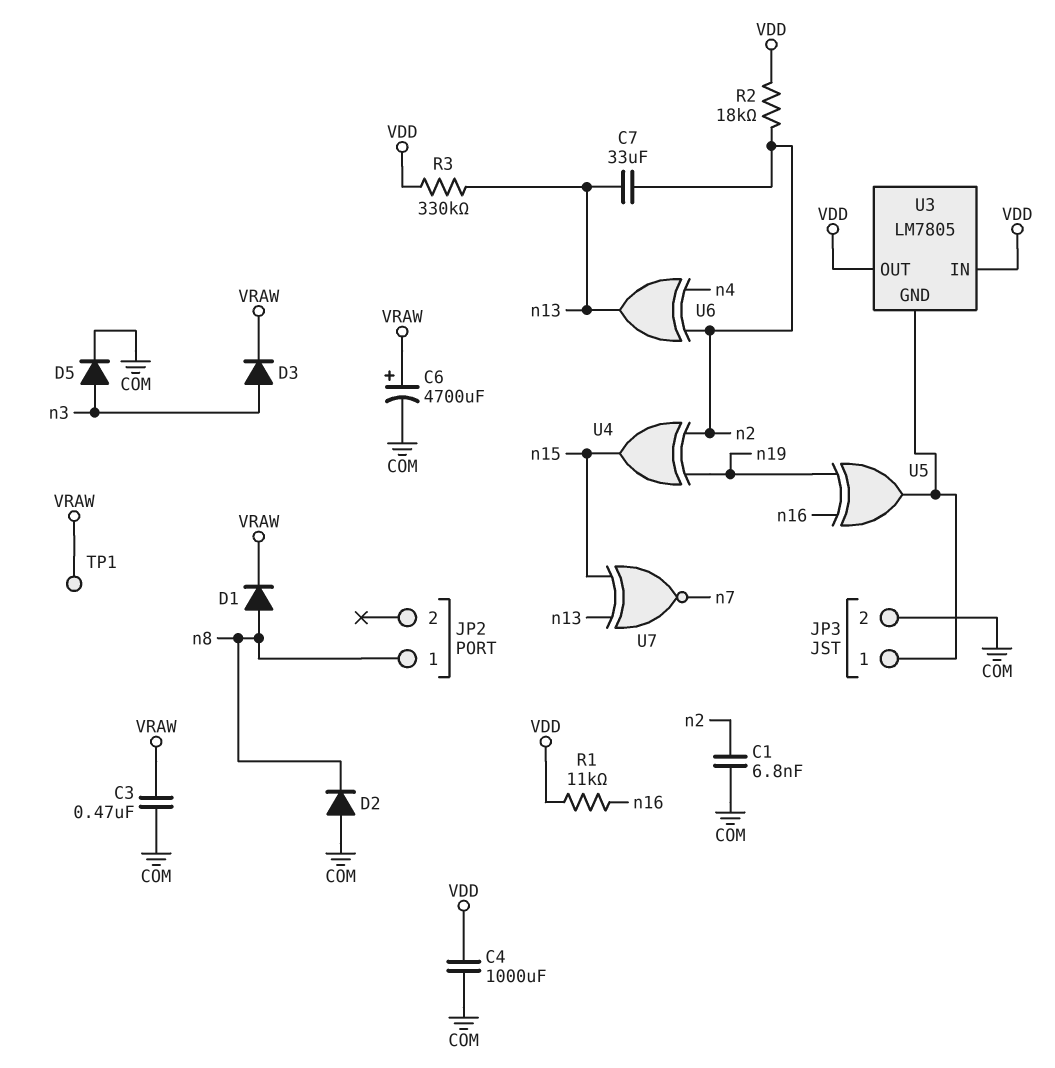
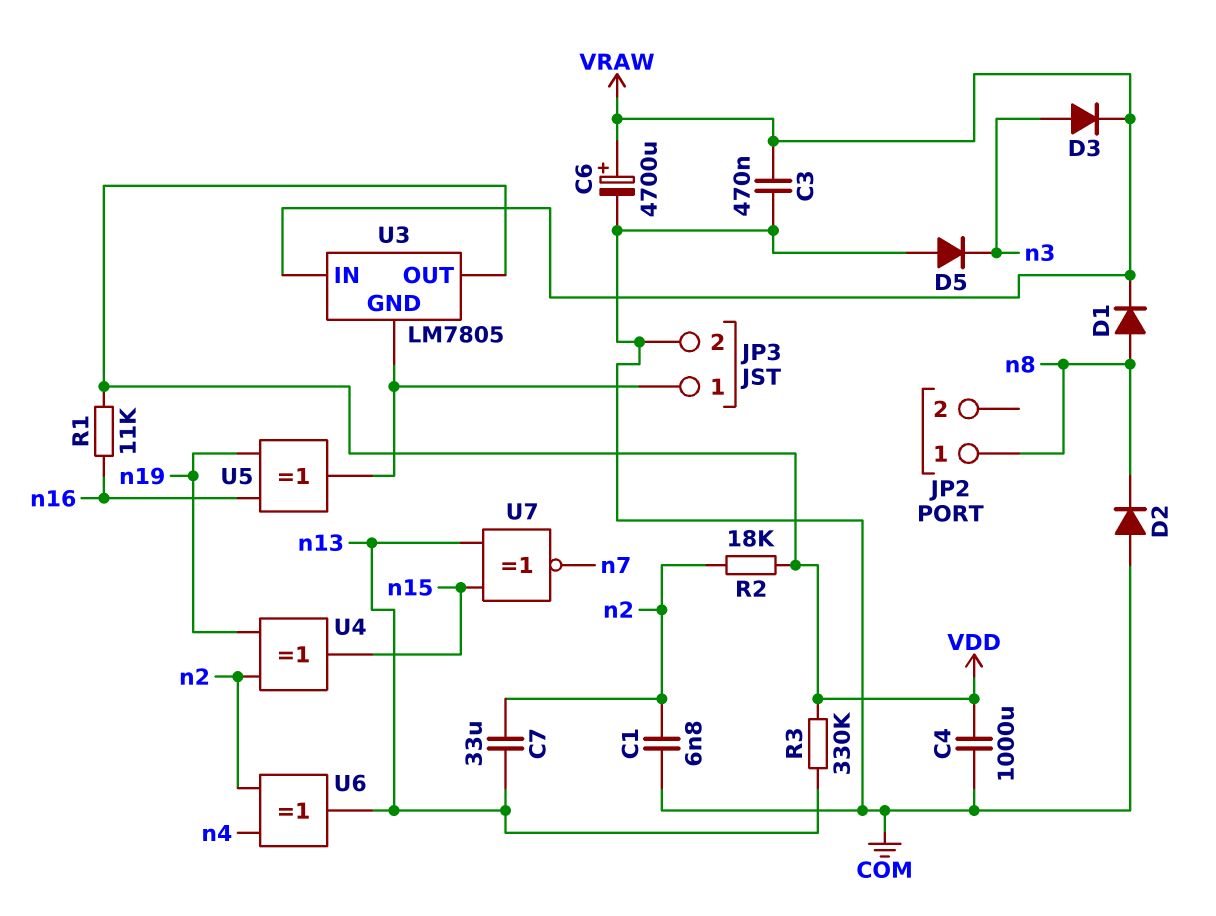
D5: diode (A n3, K COM) -> diode (A COM, K n3)
TP1: test point (VRAW) -> none
U3 pin IN: VDD -> VRAW

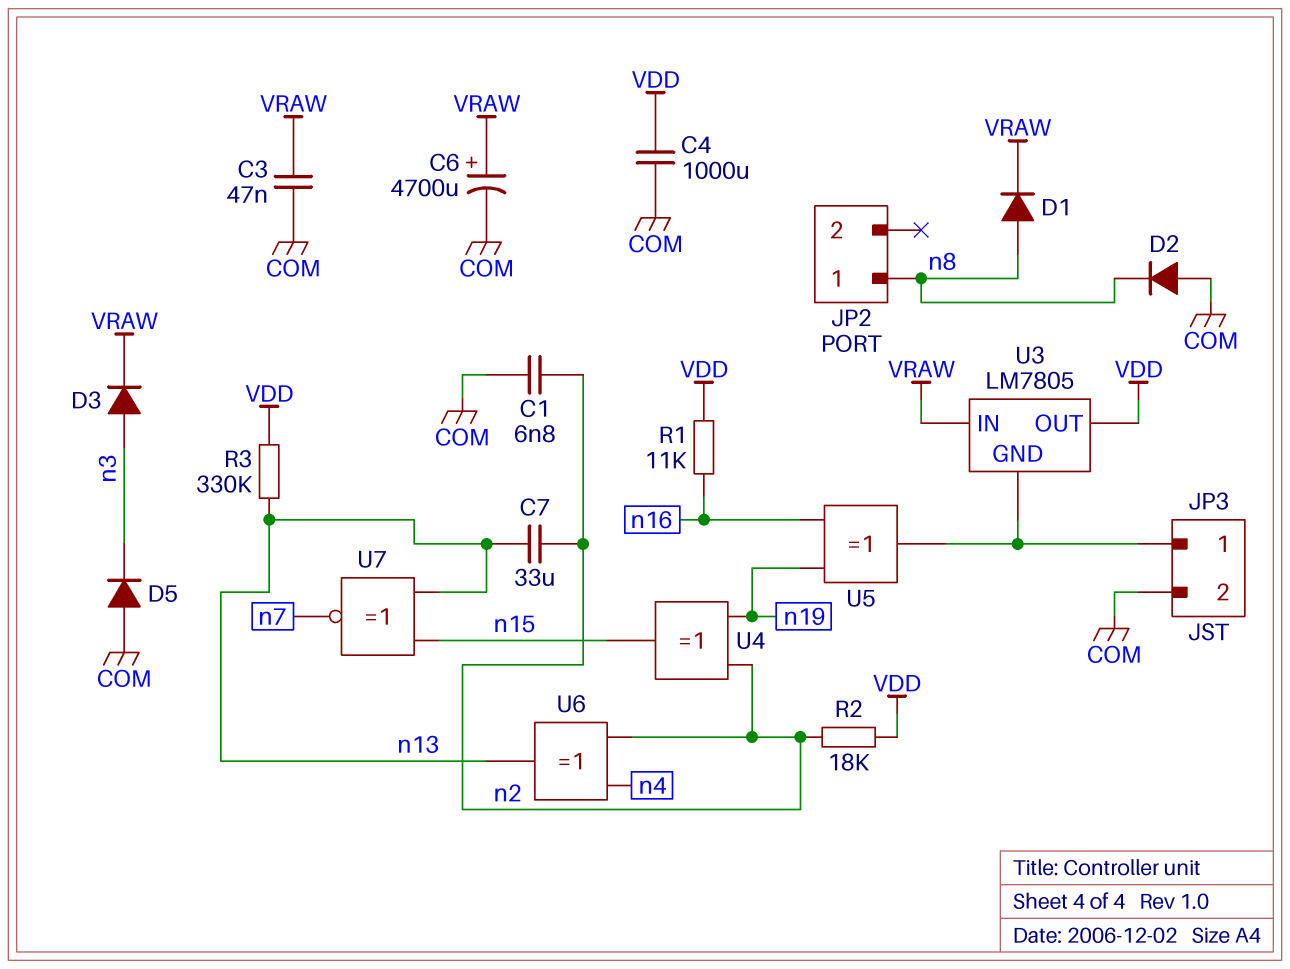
C3: 470nF (COM, VRAW) -> 47nF (COM, VRAW)

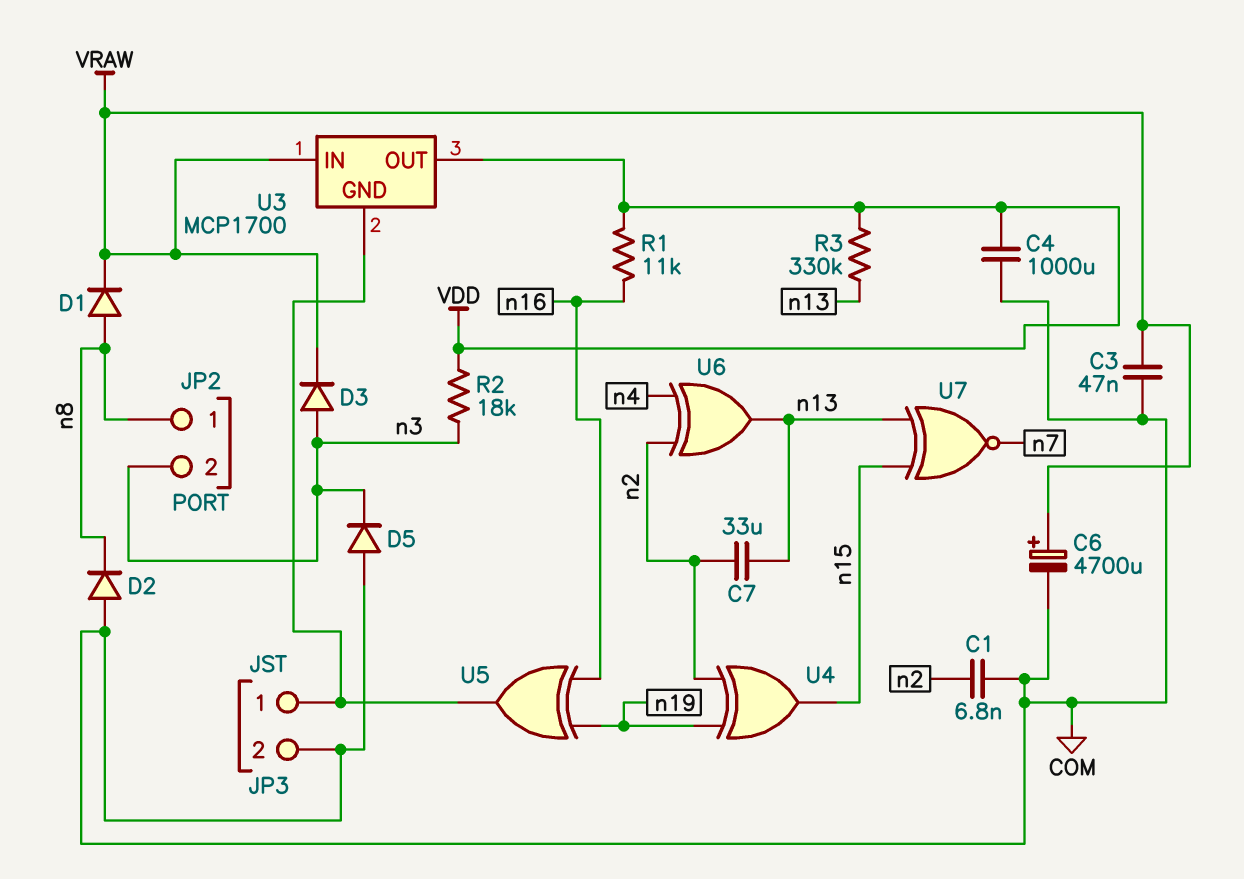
JP2 pin 2: none -> n3
R2: 18k (VDD, n2) -> 18k (VDD, n3)
U3: LM7805 -> MCP1700

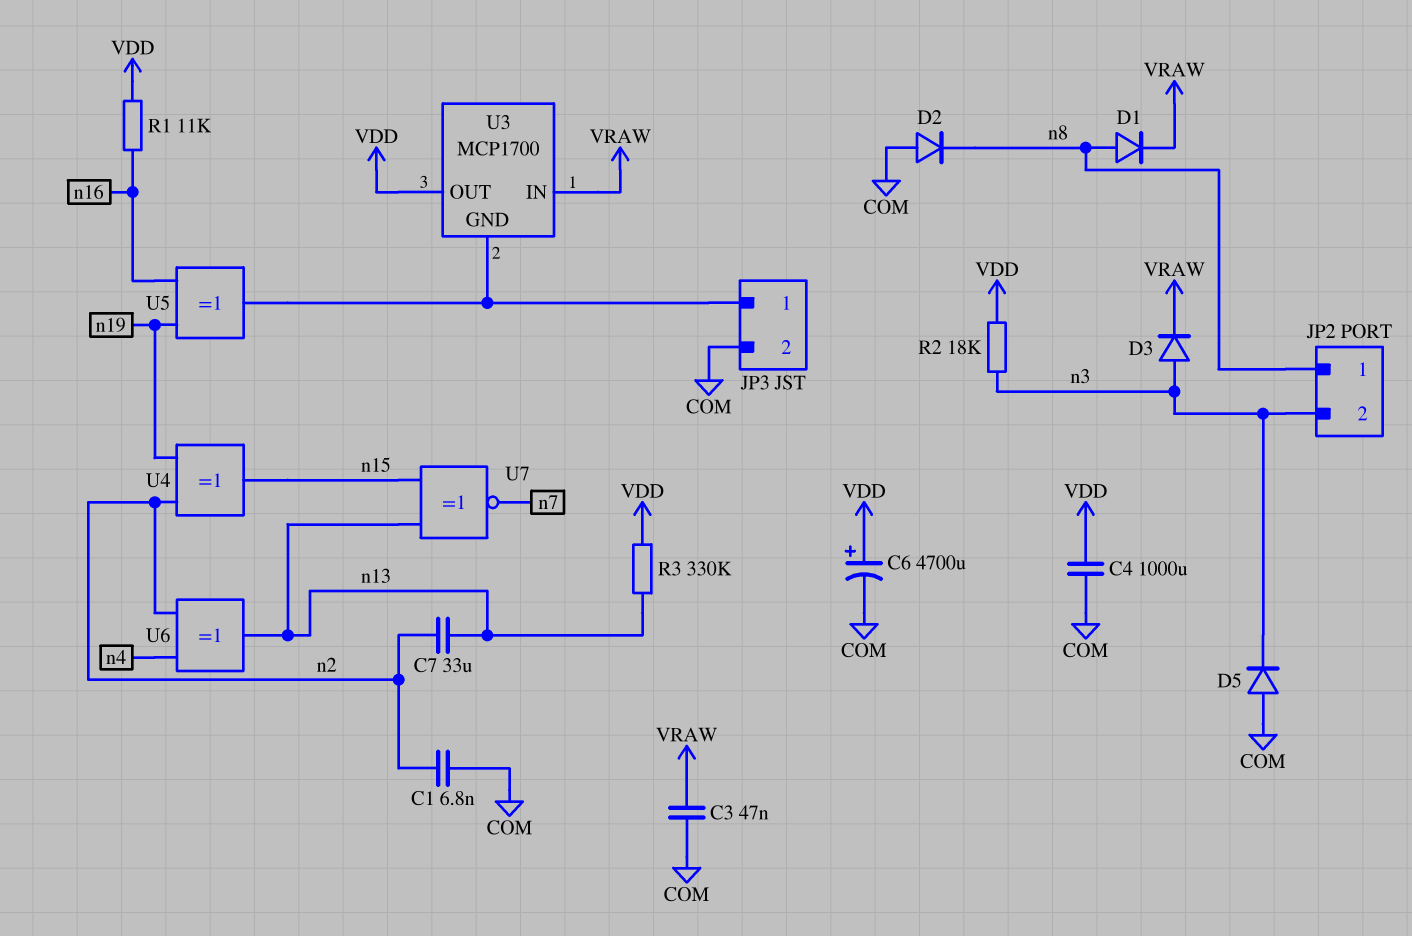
C6: 4700uF (plus VRAW, minus COM) -> 4700uF (plus VDD, minus COM)

